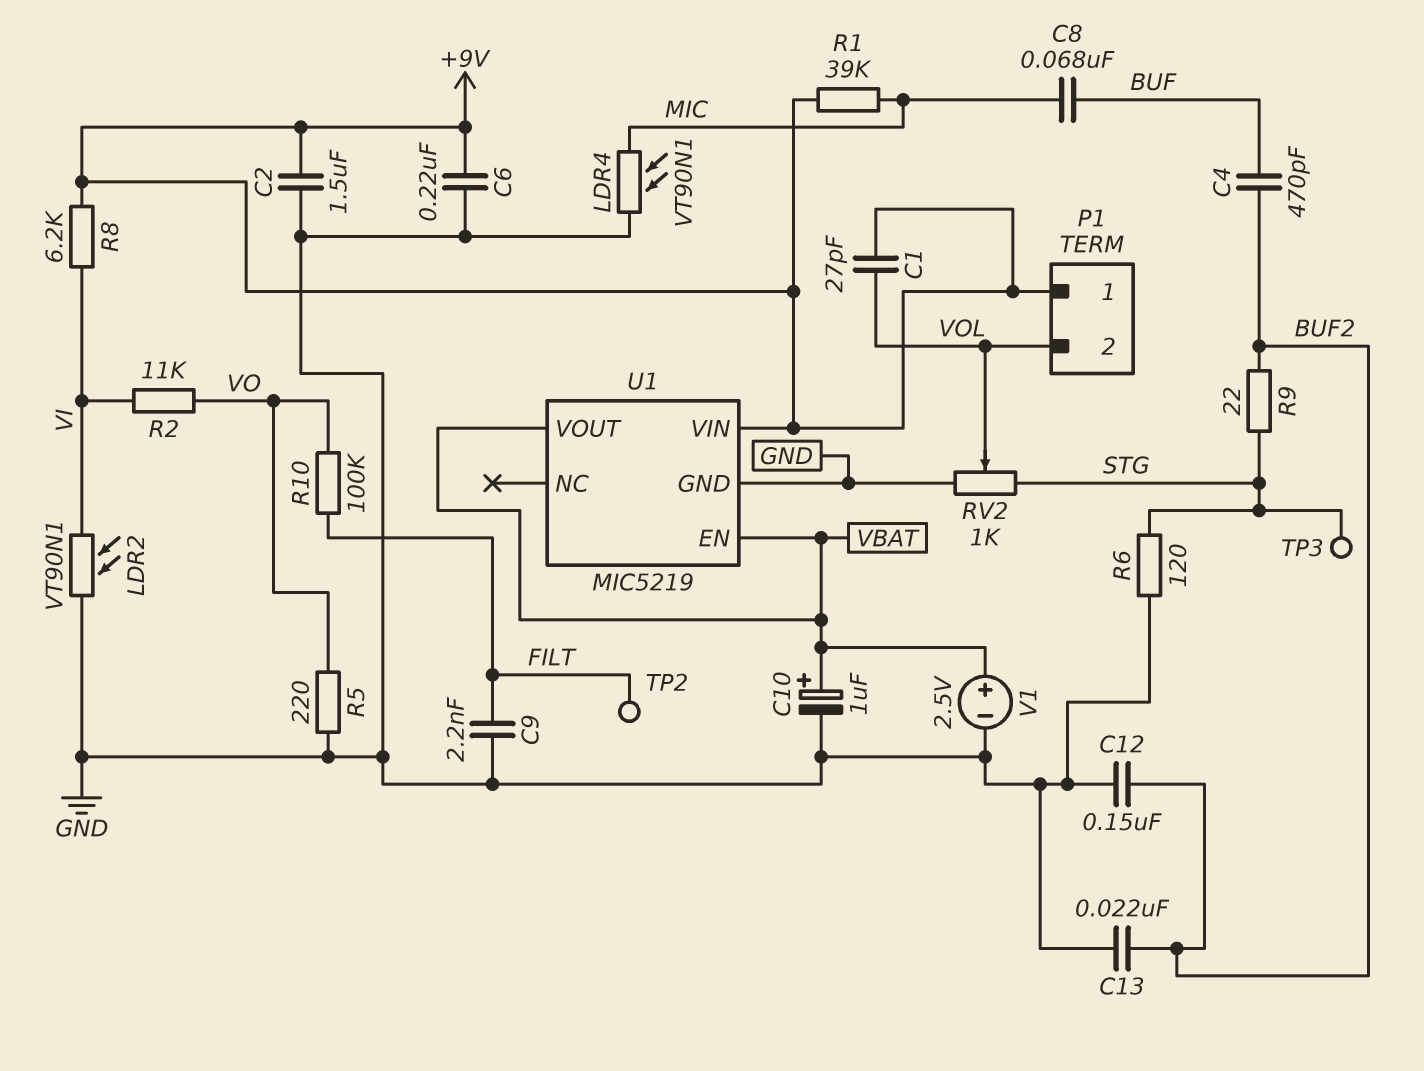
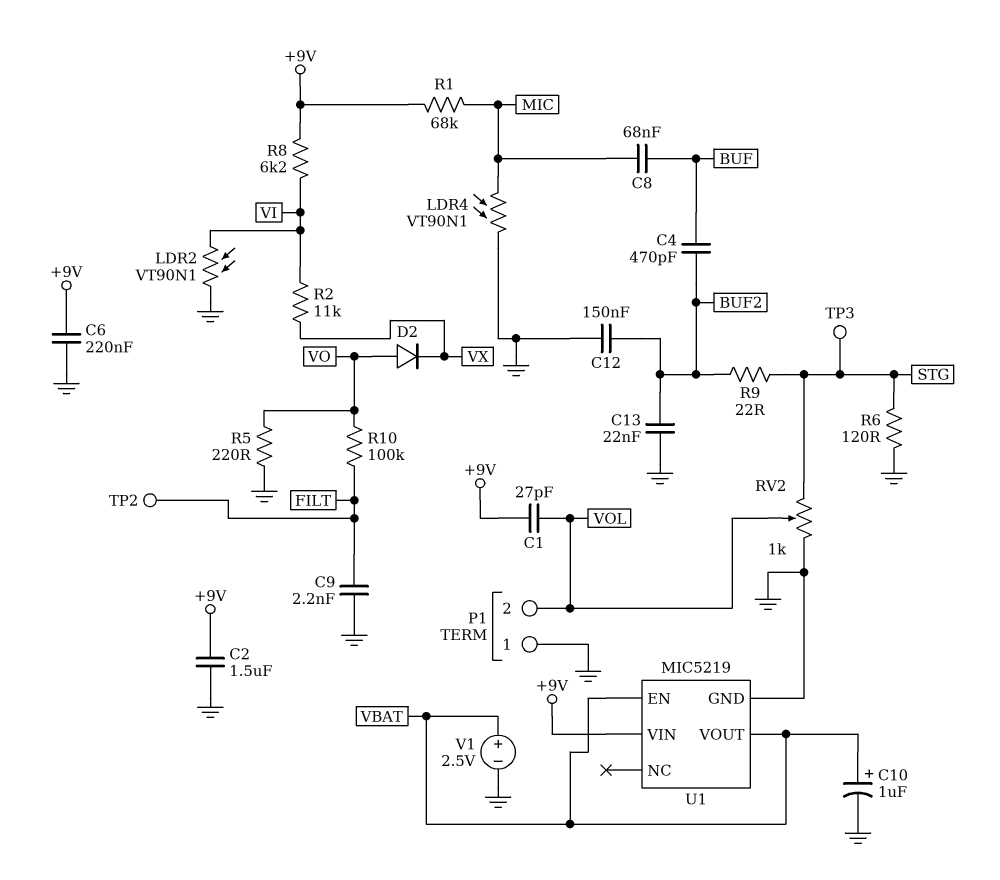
D2: none -> diode (A VO, K VX)
P1 pin 1: +9V -> GND
R1: 39k (+9V, MIC) -> 68k (+9V, MIC)
R2: 11k (VI, VO) -> 11k (VI, VX)

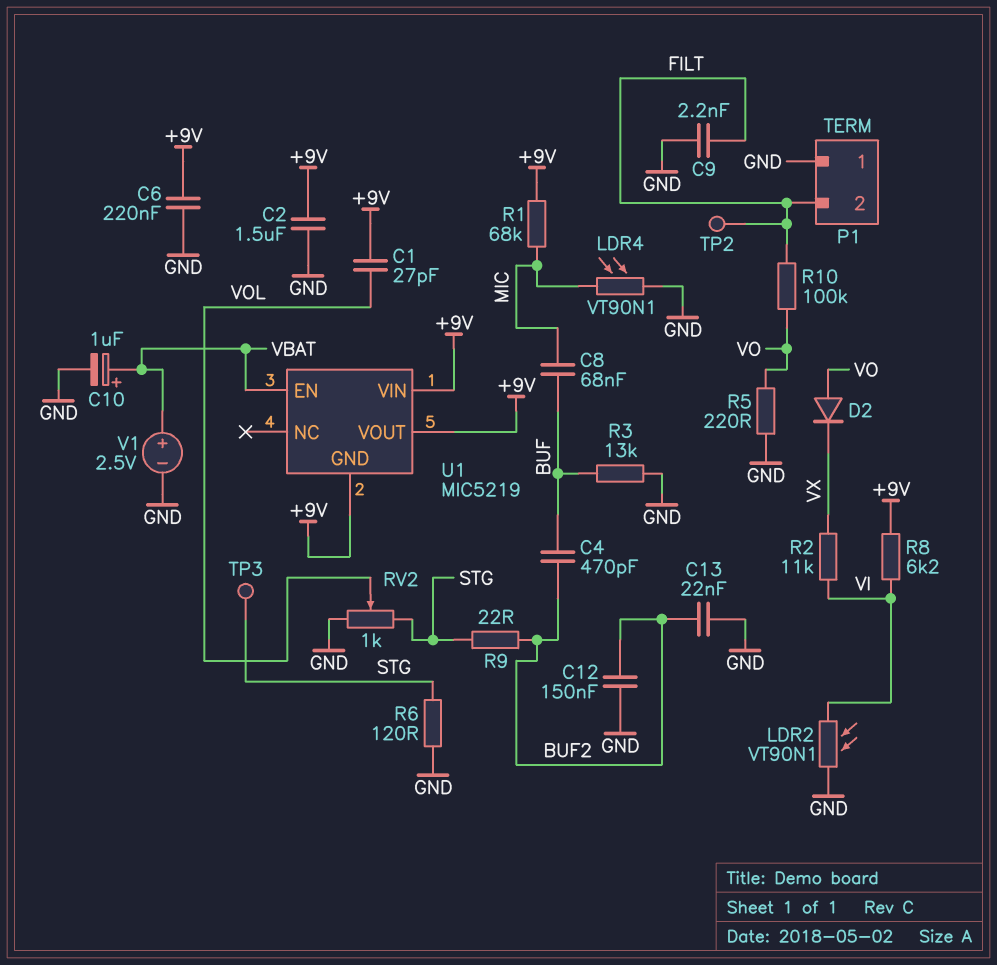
P1 pin 2: VOL -> FILT
R3: none -> 13k (BUF, GND)
U1 pin GND: GND -> +9V
U1 pin VOUT: VBAT -> +9V

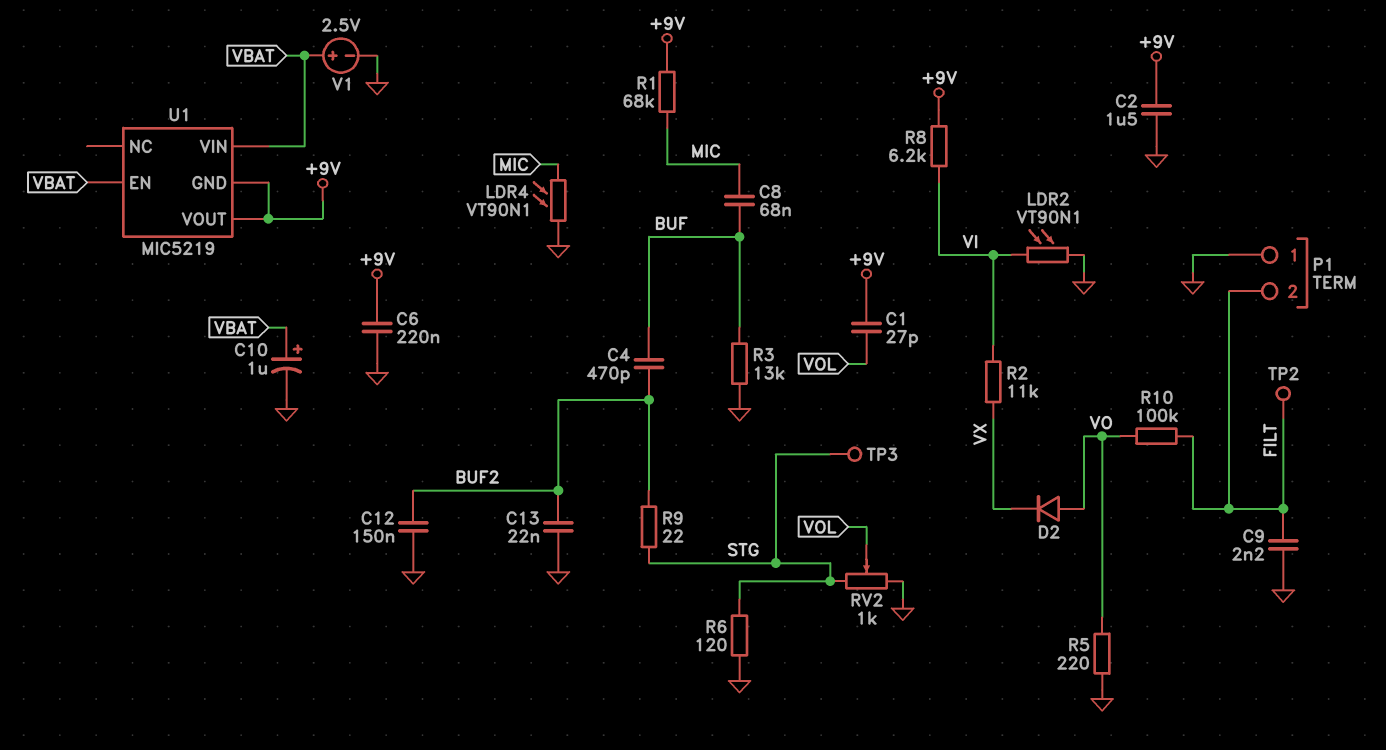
U1 pin VIN: +9V -> VBAT

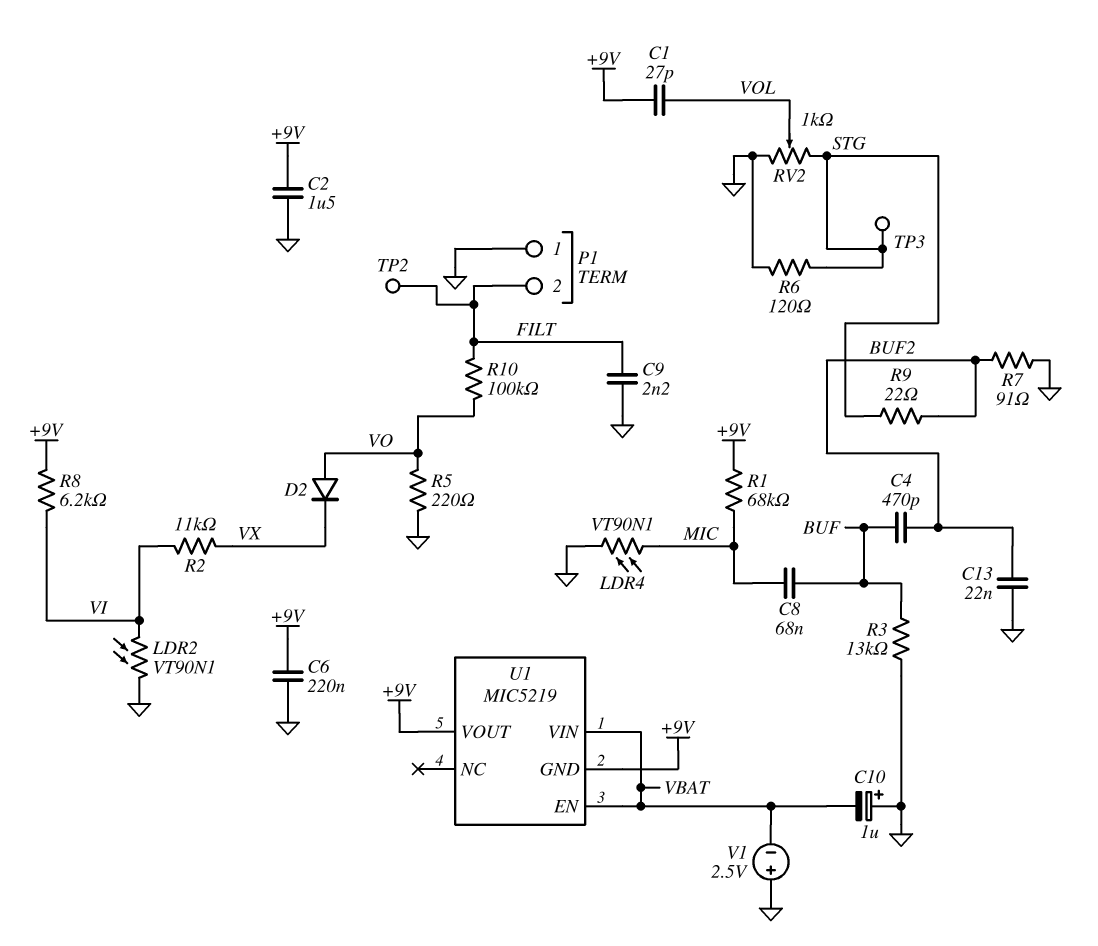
C10: 1uF (plus VBAT, minus GND) -> 1uF (plus GND, minus VBAT)
C12: 150nF (BUF2, GND) -> none
R7: none -> 91 (BUF2, GND)
V1: 2.5V (plus VBAT, minus GND) -> 2.5V (plus GND, minus VBAT)

